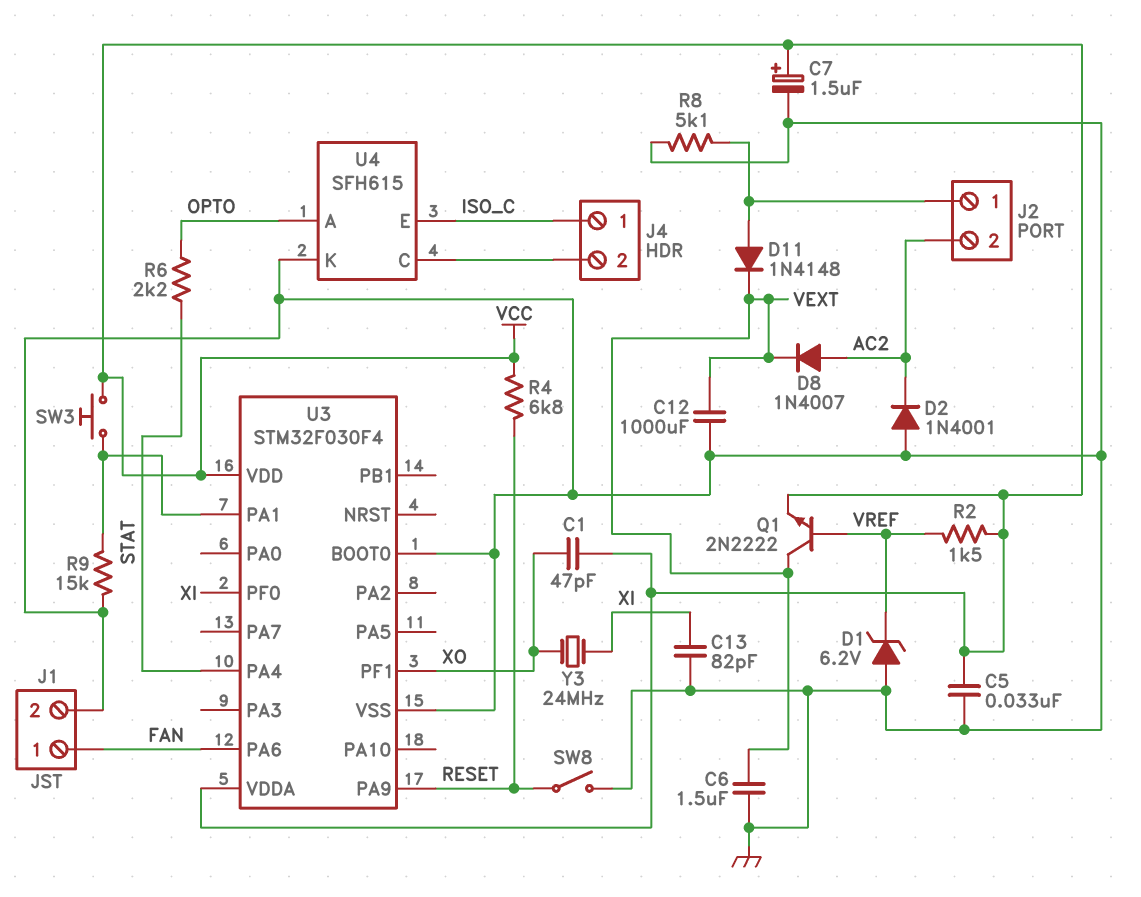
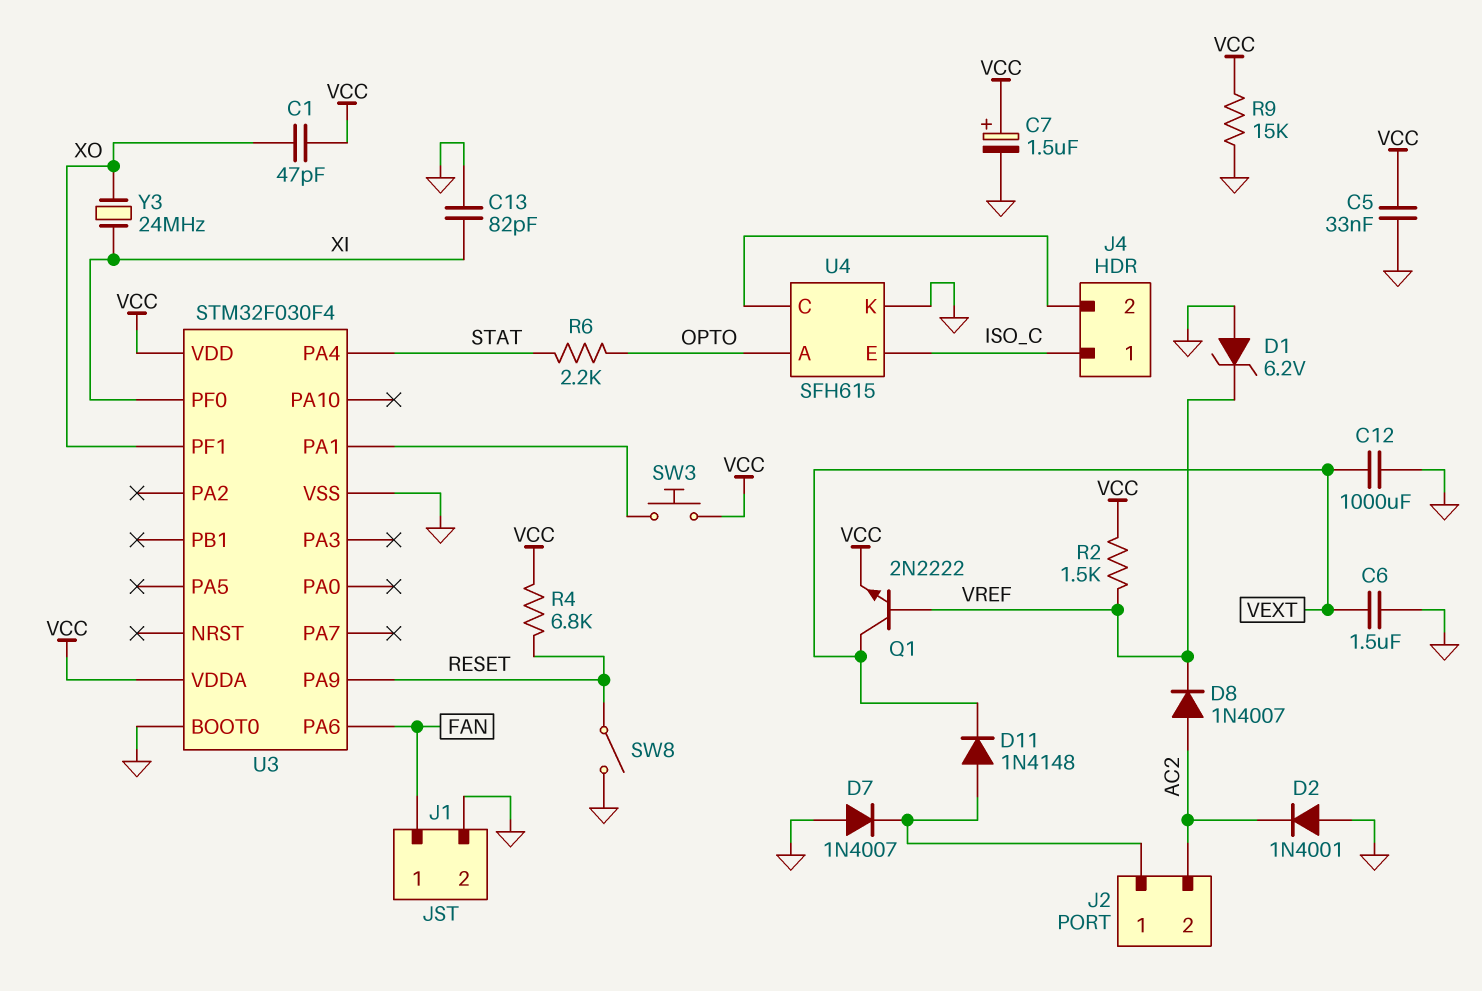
D7: none -> diode 1N4007 (A GND, K J2/1)
D8: diode 1N4007 (A AC2, K VEXT) -> diode 1N4007 (A AC2, K VREF)
R8: 5.1k (GND, J2/1) -> none
R9: 15k (GND, U3/PA1) -> 15k (GND, VCC)

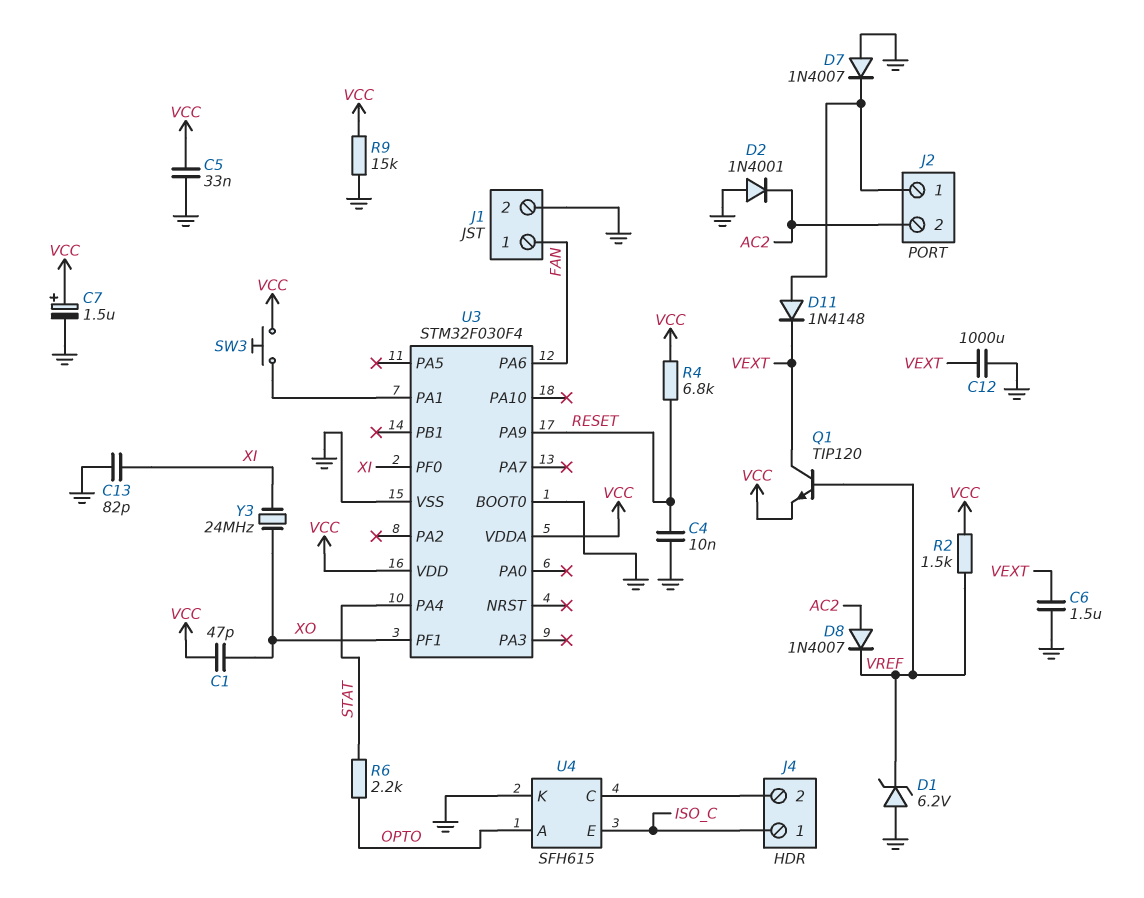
C4: none -> 10nF (GND, RESET)
Q1: NPN 2N2222 (B VREF, C VEXT, E VCC) -> NPN TIP120 (B VREF, C VEXT, E VCC)
SW8: switch (GND, RESET) -> none

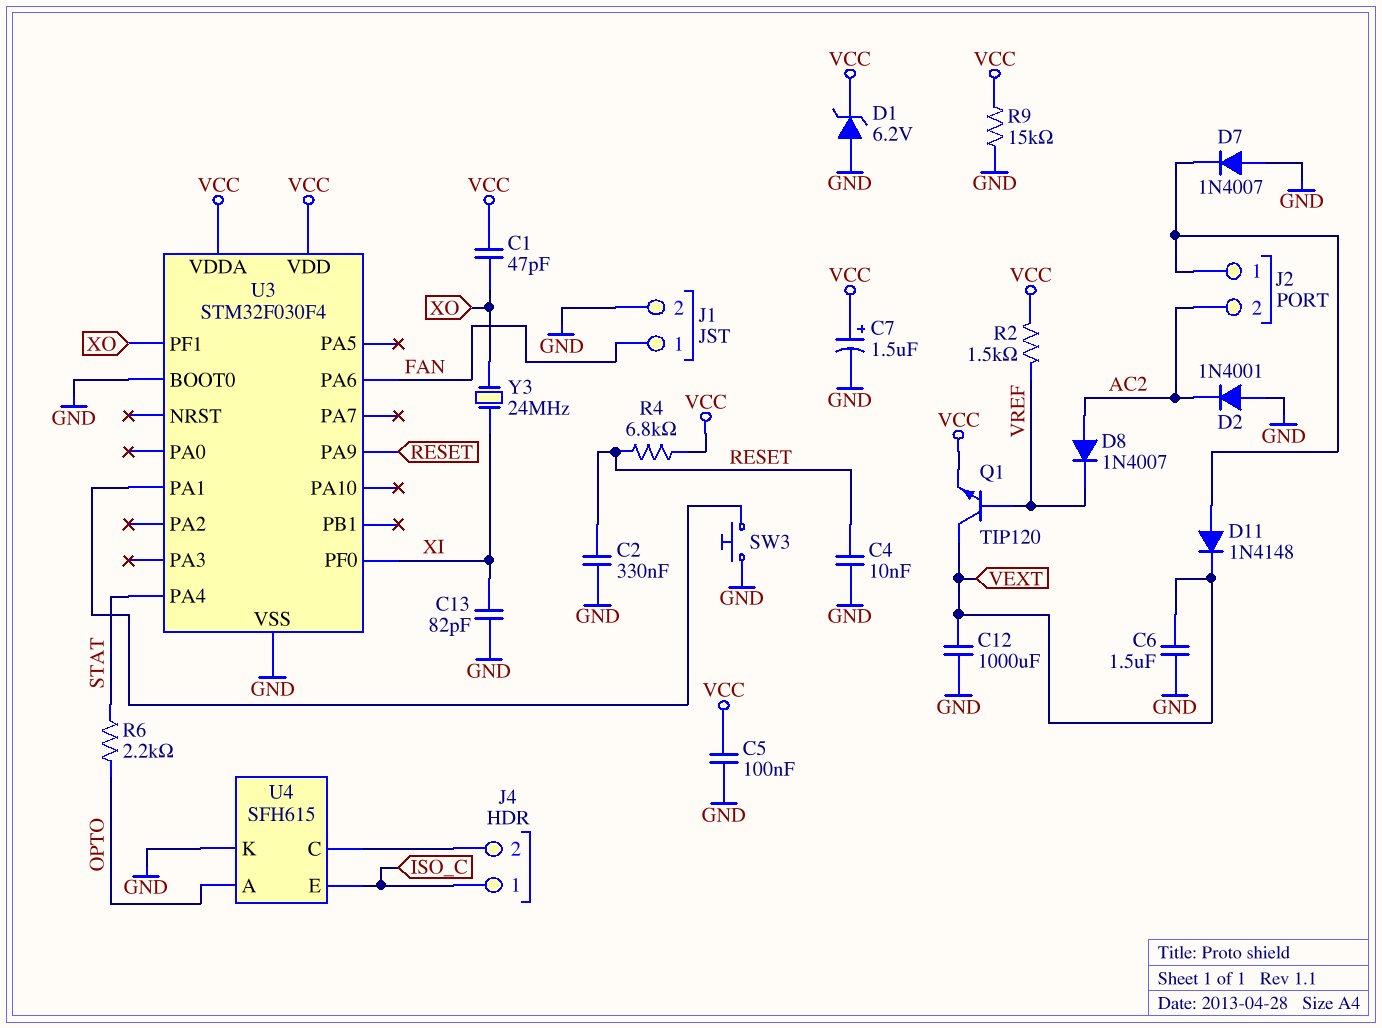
C2: none -> 330nF (GND, RESET)
C5: 33nF (GND, VCC) -> 100nF (GND, VCC)
D1: zener 6.2V (A GND, K VREF) -> zener 6.2V (A GND, K VCC)
SW3: button (U3/PA1, VCC) -> button (GND, U3/PA1)

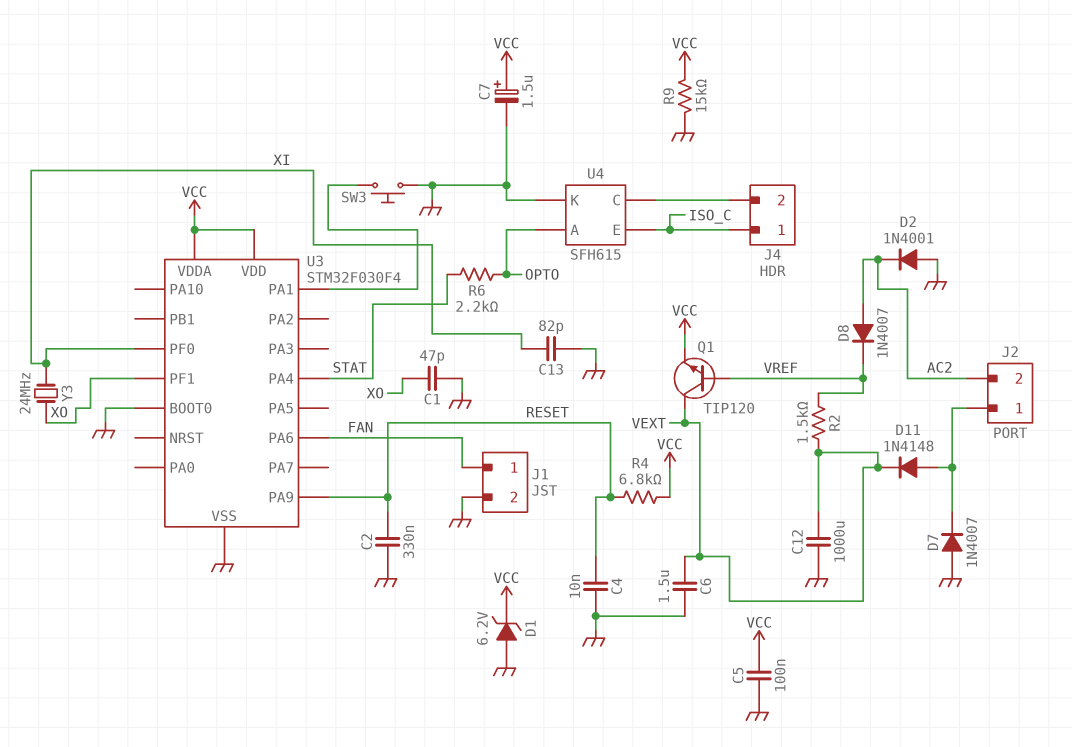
C1: 47pF (VCC, XO) -> 47pF (GND, XO)
R2: 1.5k (VCC, VREF) -> 1.5k (VEXT, VREF)

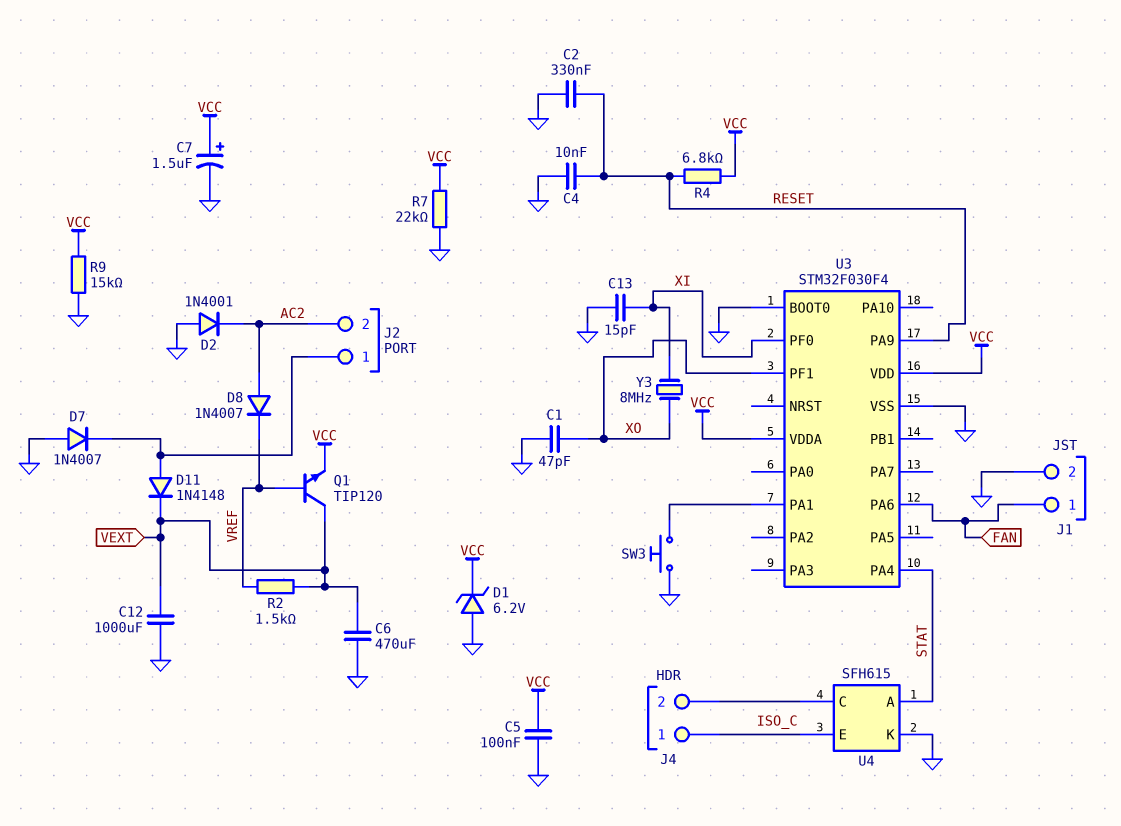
C6: 1.5uF (GND, VEXT) -> 470uF (GND, VEXT)
C13: 82pF (GND, XI) -> 15pF (GND, XI)
R6: 2.2k (OPTO, STAT) -> none
R7: none -> 22k (GND, VCC)
U4 pin A: OPTO -> STAT
Y3: 24MHz (XI, XO) -> 8MHz (XI, XO)

